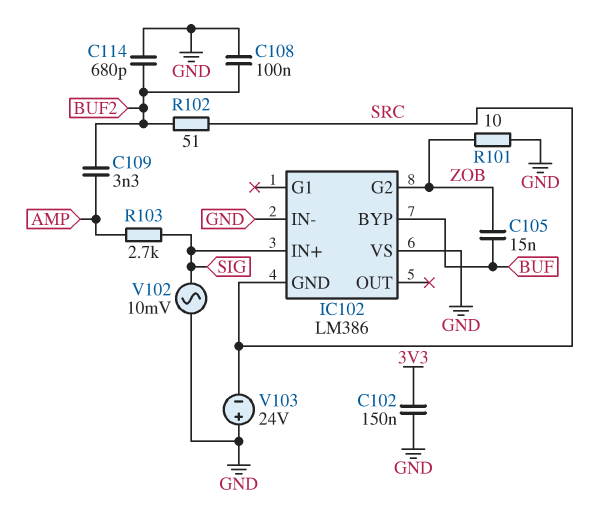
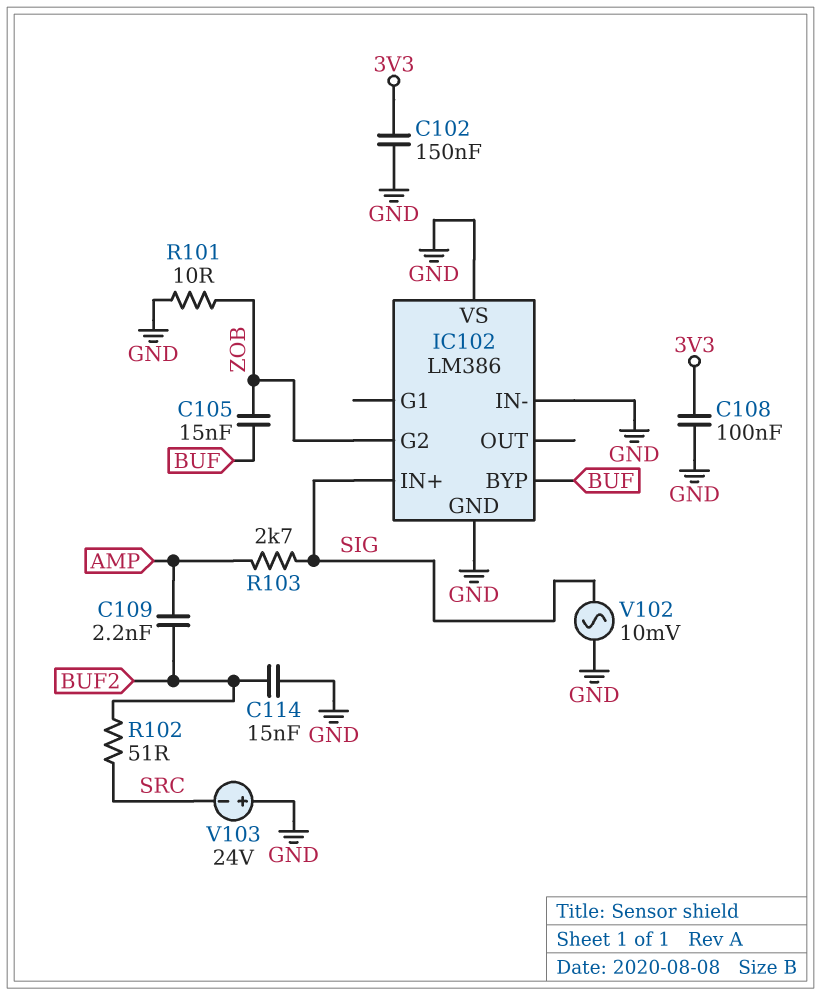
C108: 100nF (BUF2, GND) -> 100nF (3V3, GND)
C109: 3.3nF (AMP, BUF2) -> 2.2nF (AMP, BUF2)
C114: 680pF (BUF2, GND) -> 15nF (BUF2, GND)
IC102 pin GND: SRC -> GND

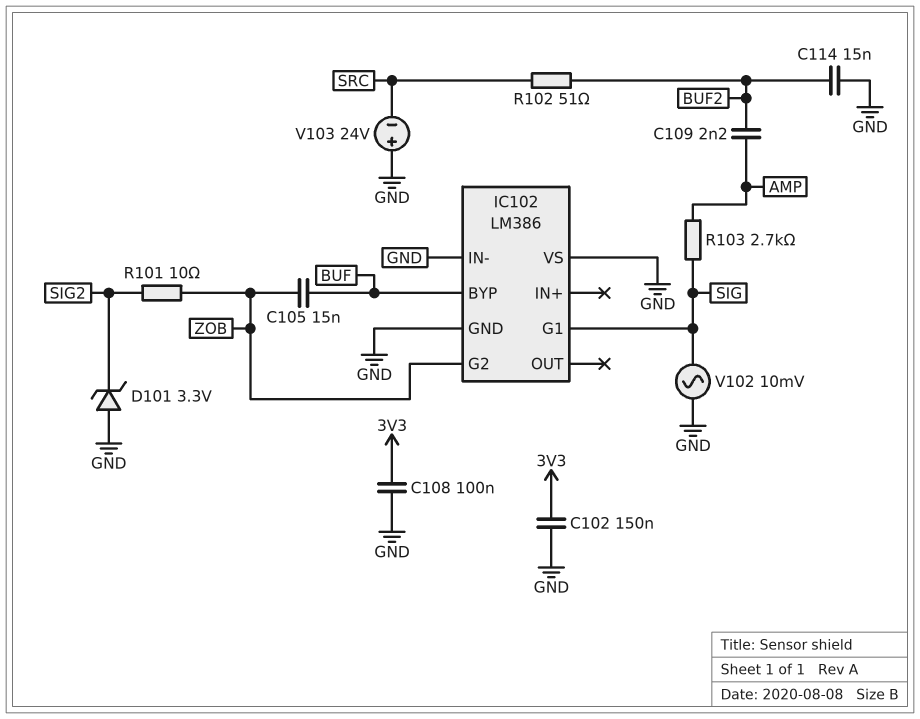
D101: none -> zener 3.3V (A GND, K SIG2)
IC102 pin G1: none -> SIG
IC102 pin IN+: SIG -> none
R101: 10 (GND, ZOB) -> 10 (SIG2, ZOB)

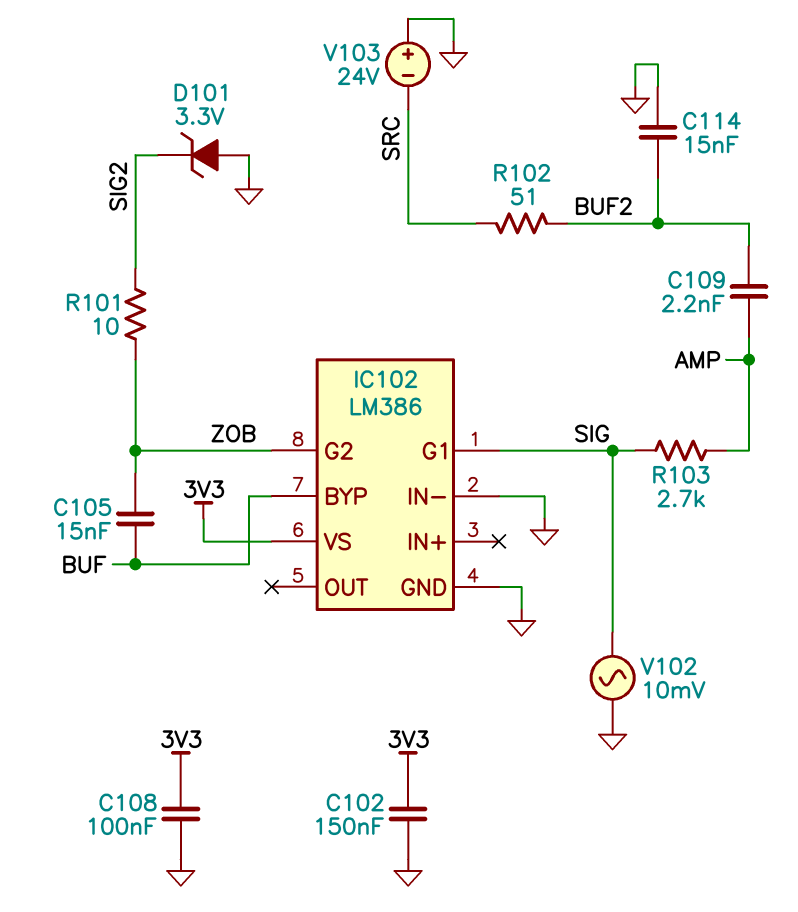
IC102 pin VS: GND -> 3V3

